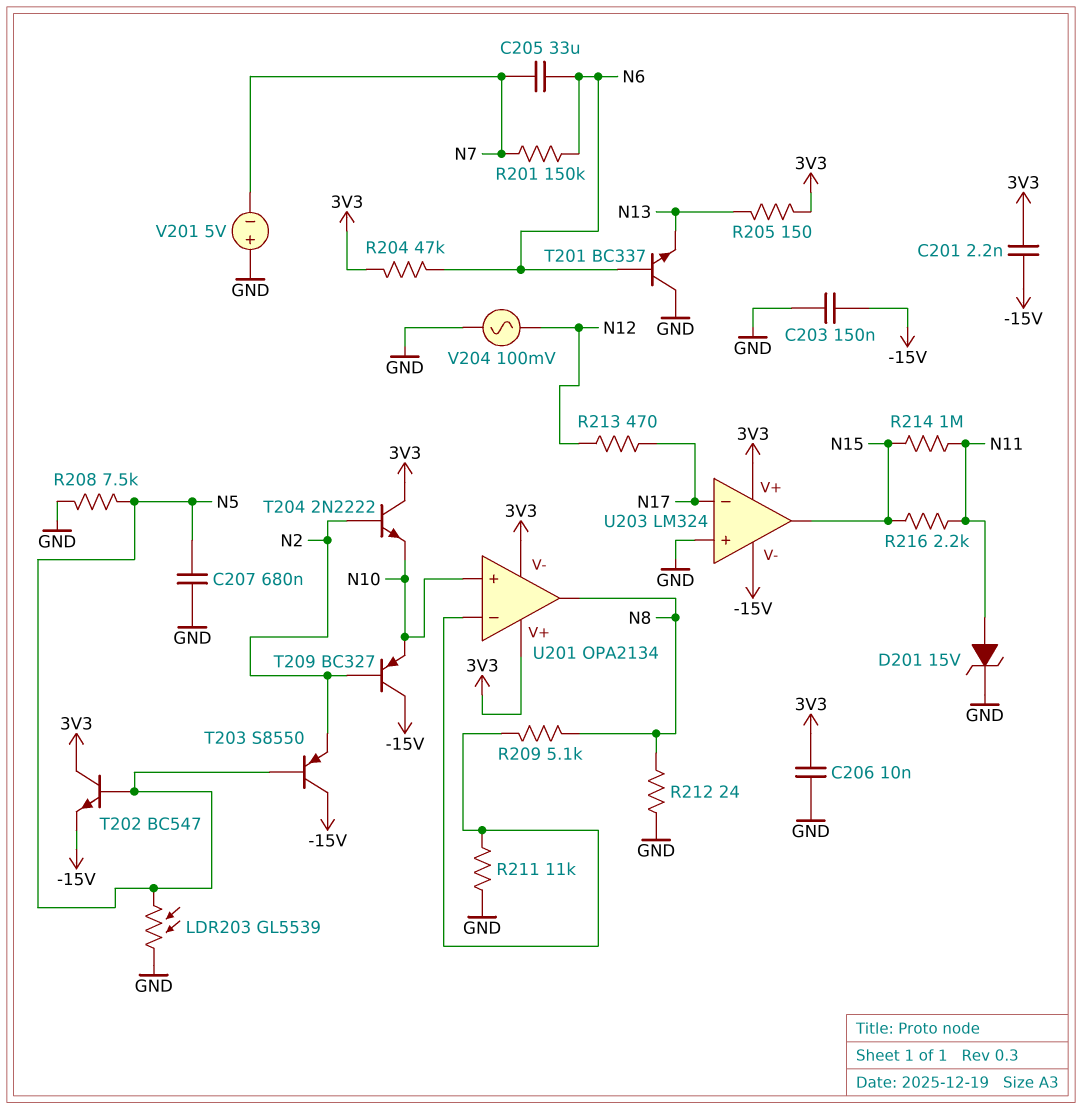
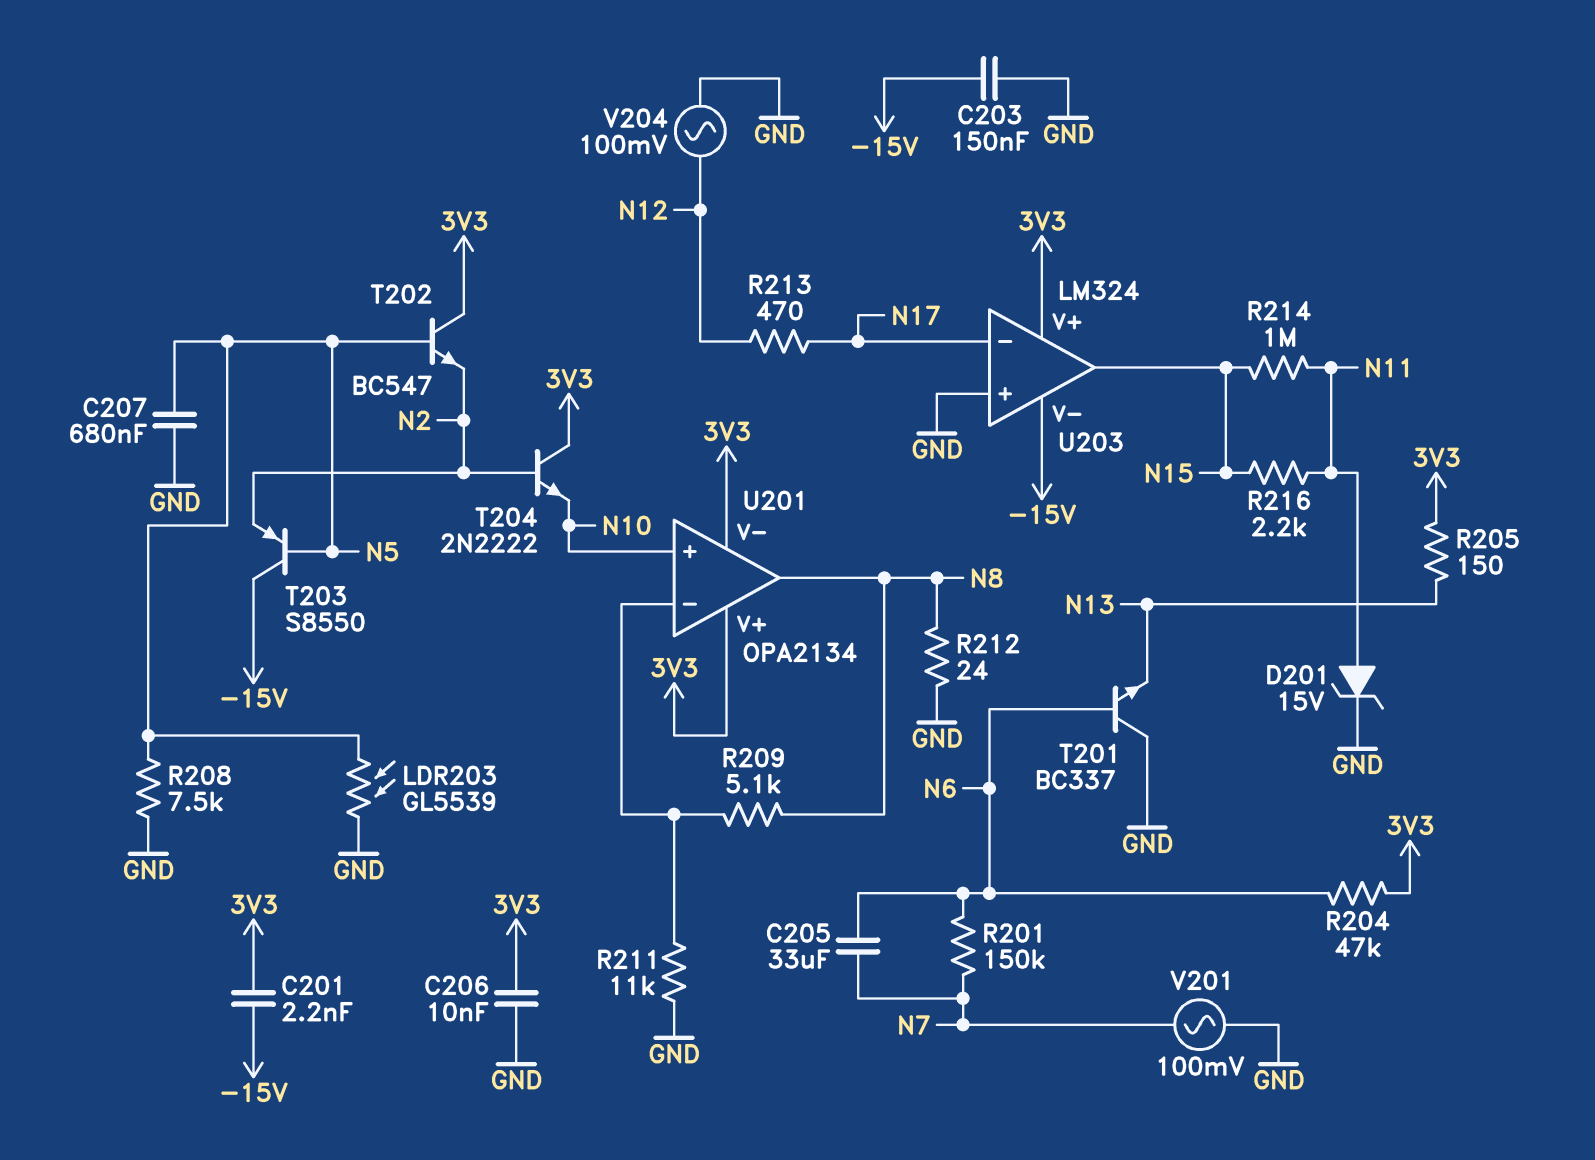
T202: NPN BC547 (B N5, C 3V3, E -15V) -> NPN BC547 (B N5, C 3V3, E N2)
T209: PNP BC327 (B N2, C -15V, E N10) -> none
V201: 5V (plus GND, minus N7) -> AC 100mV (GND, N7)

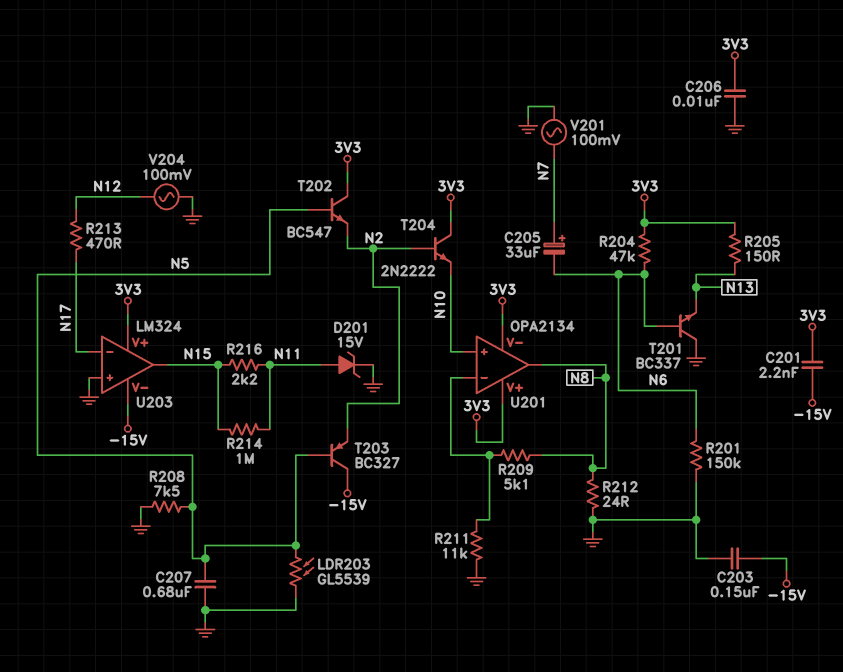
C205: 33uF (N6, N7) -> 33uF (plus N7, minus N6)
R201: 150k (N6, N7) -> 150k (GND, N6)
T203: PNP S8550 (B N5, C -15V, E N2) -> PNP BC327 (B N5, C -15V, E N2)

